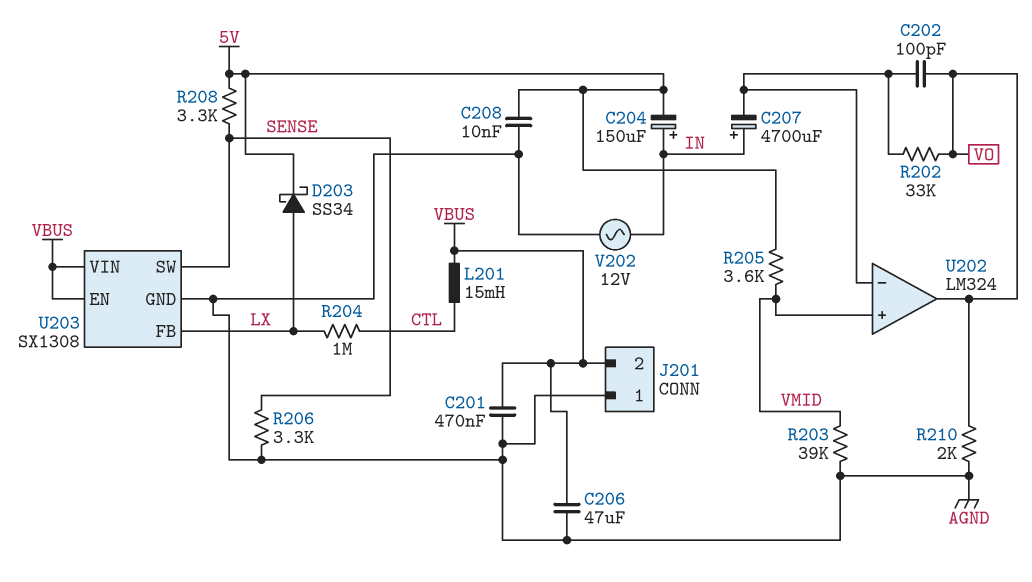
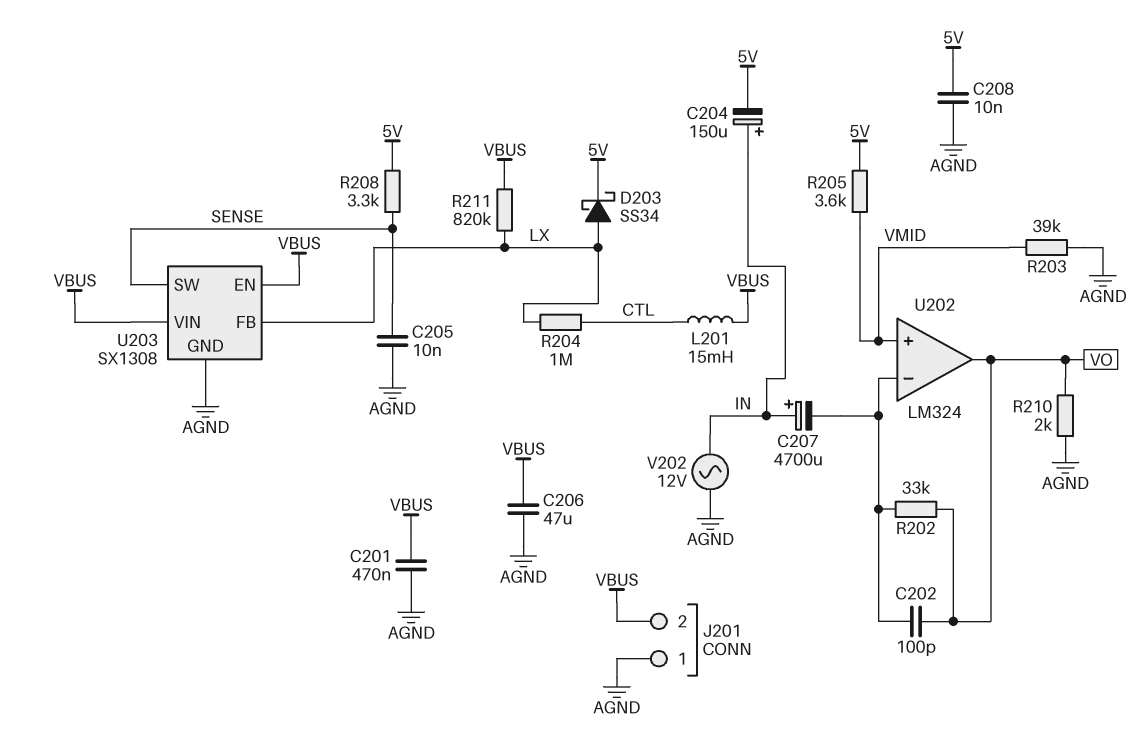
C205: none -> 10nF (AGND, SENSE)
R206: 3.3k (AGND, SENSE) -> none
R211: none -> 820k (LX, VBUS)

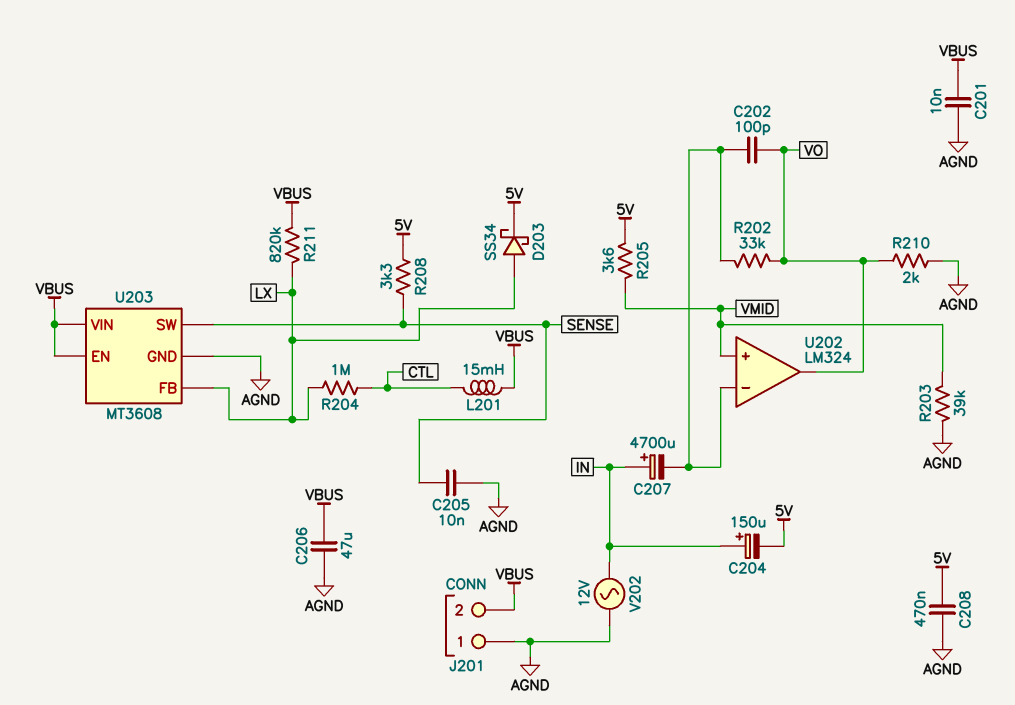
C201: 470nF (AGND, VBUS) -> 10nF (AGND, VBUS)
C208: 10nF (5V, AGND) -> 470nF (5V, AGND)
U203: SX1308 -> MT3608

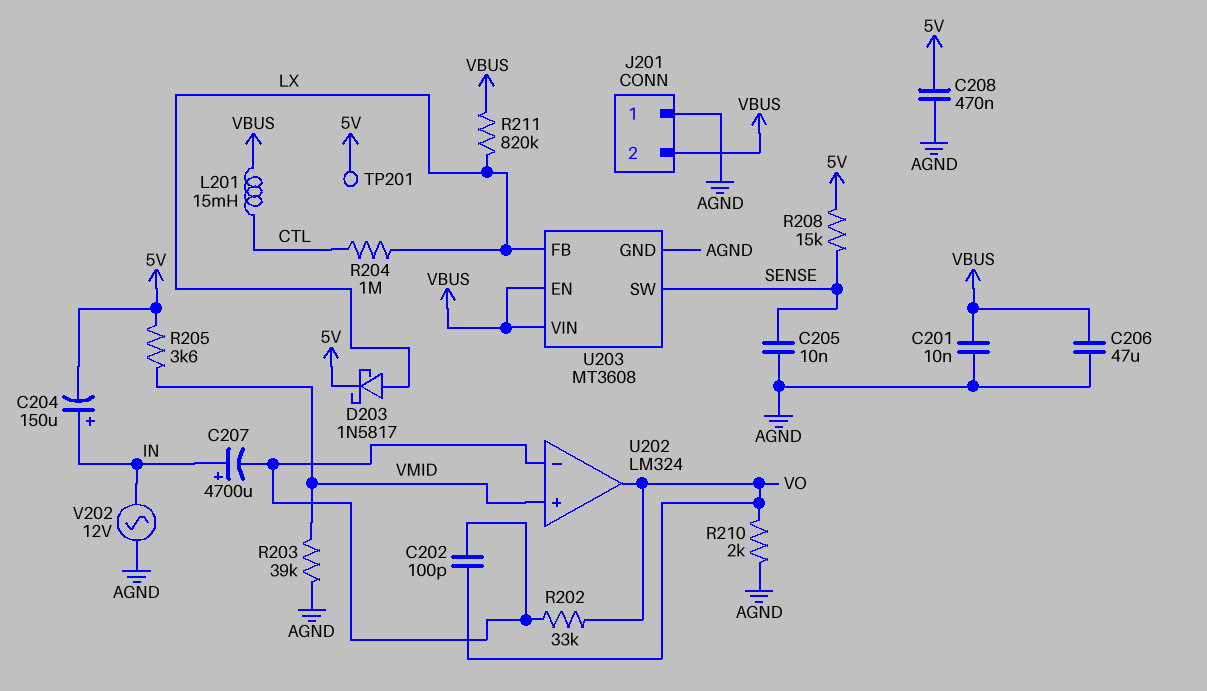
D203: schottky SS34 (A LX, K 5V) -> schottky 1N5817 (A LX, K 5V)
R208: 3.3k (5V, SENSE) -> 15k (5V, SENSE)
TP201: none -> test point (5V)

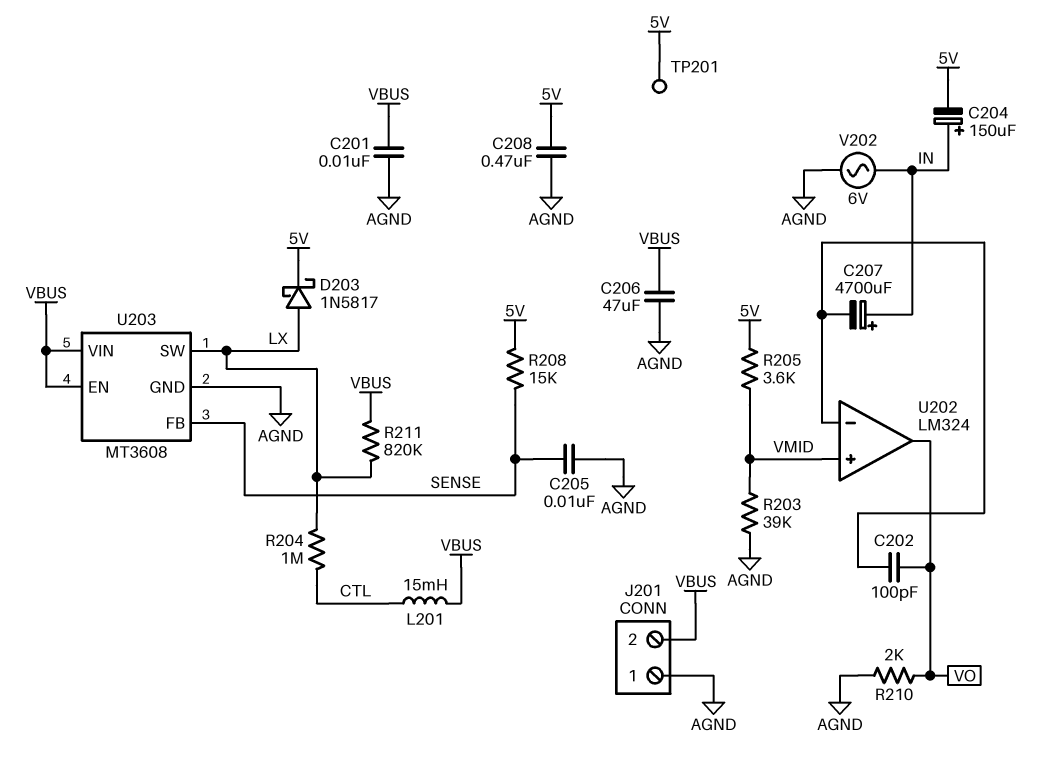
R202: 33k (U202/in-, VO) -> none
U203 pin FB: LX -> SENSE
U203 pin SW: SENSE -> LX
V202: AC 12V (AGND, IN) -> AC 6V (AGND, IN)

